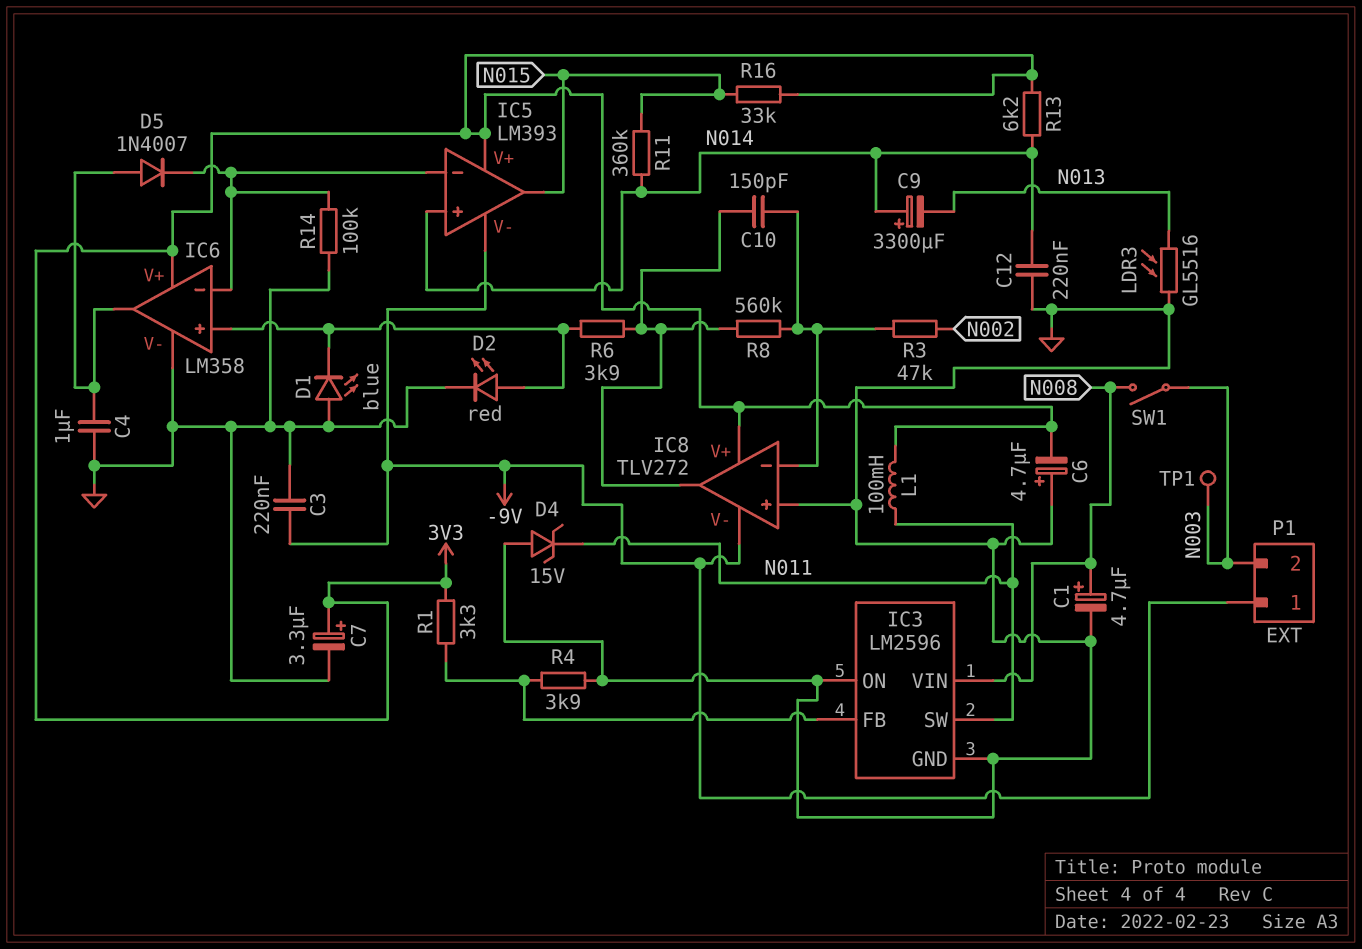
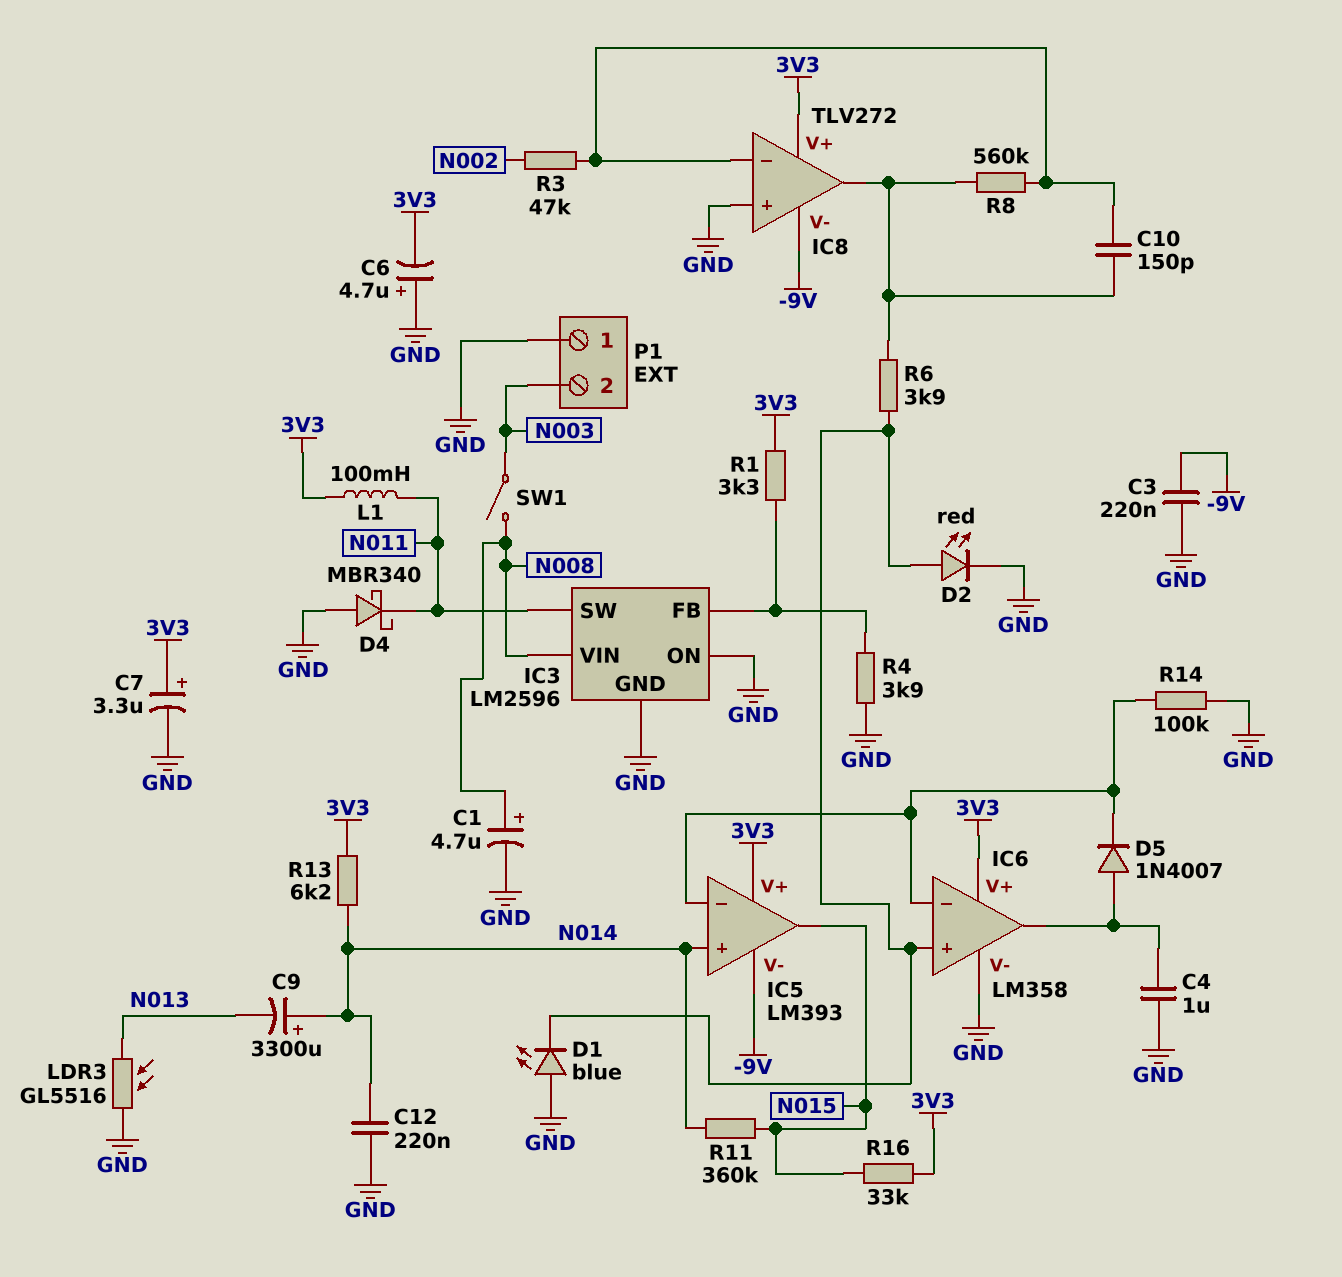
D4: zener 15V (A GND, K N011) -> schottky MBR340 (A GND, K N011)
P1 pin 1: -9V -> GND
TP1: test point (N003) -> none

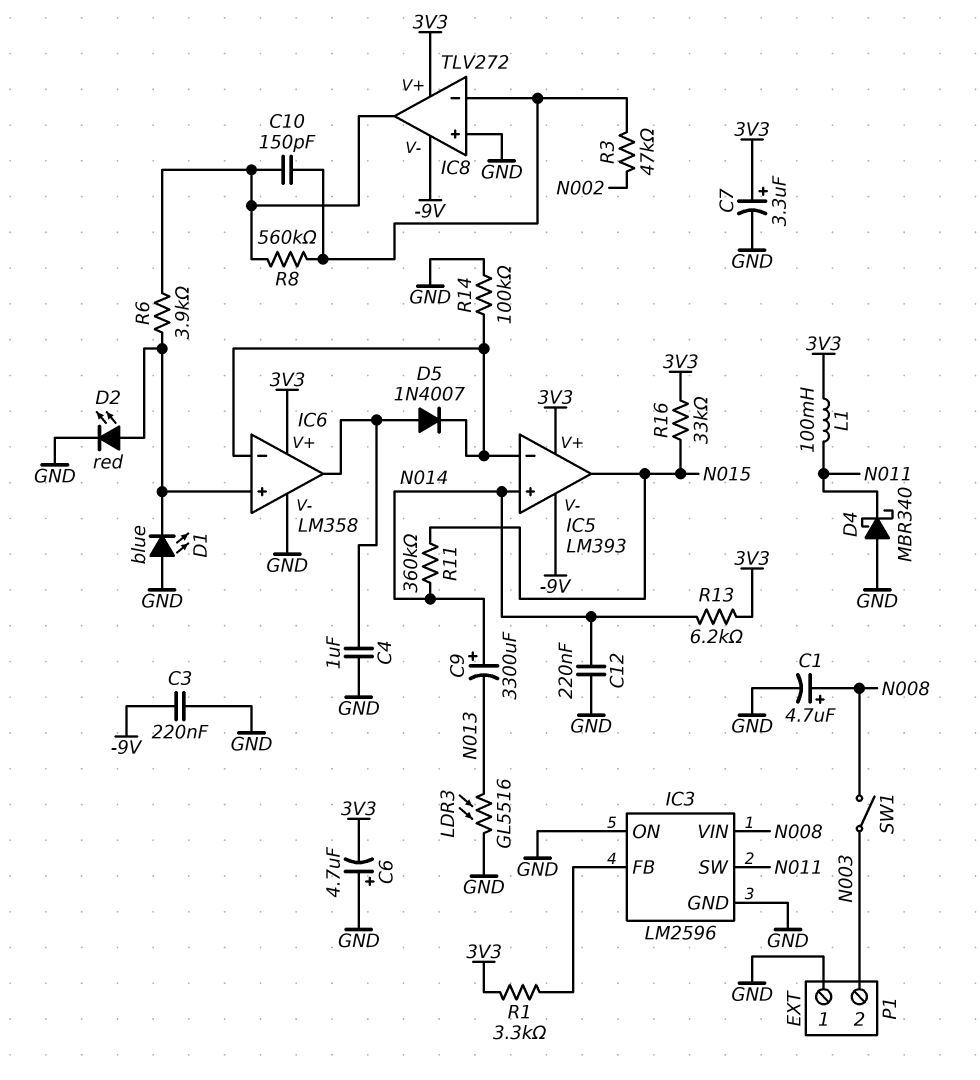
R4: 3.9k (GND, IC3/FB) -> none

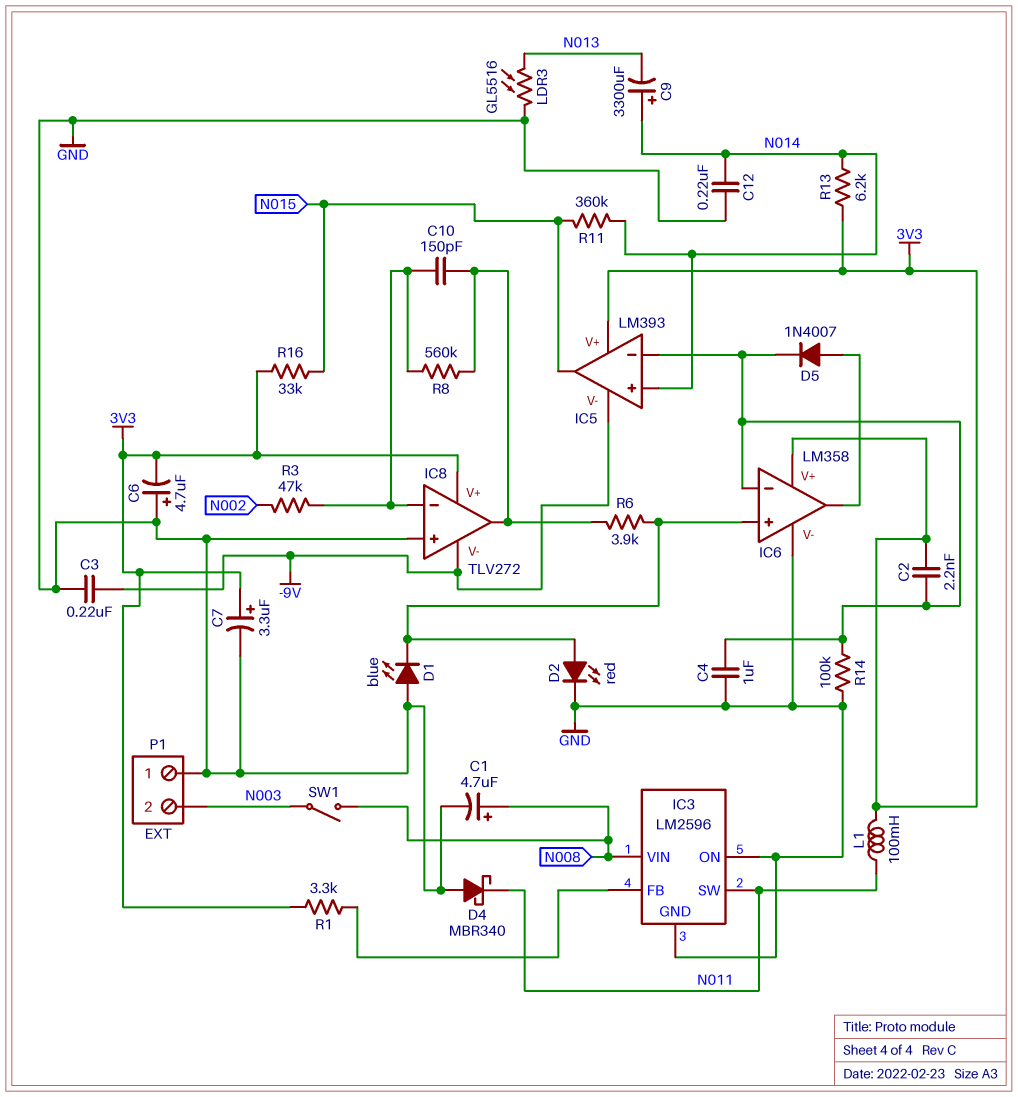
C2: none -> 2.2nF (3V3, IC5/in-)
C4: 1uF (GND, IC6/out) -> 1uF (GND, IC5/in-)

